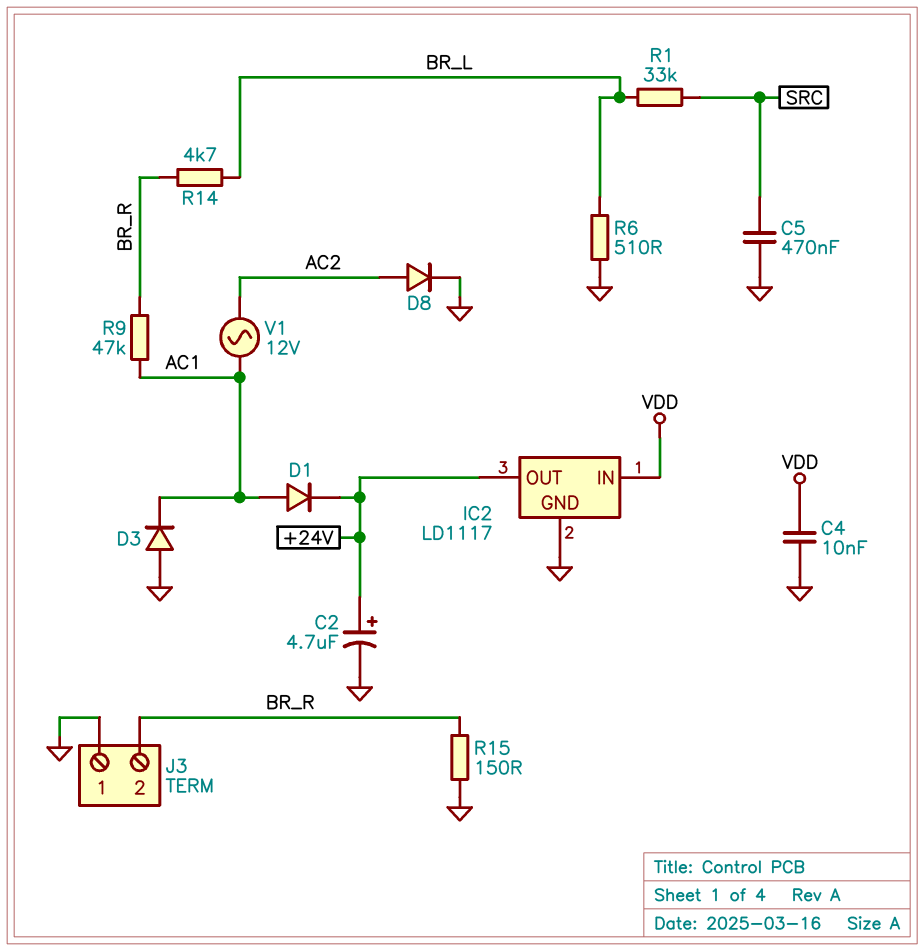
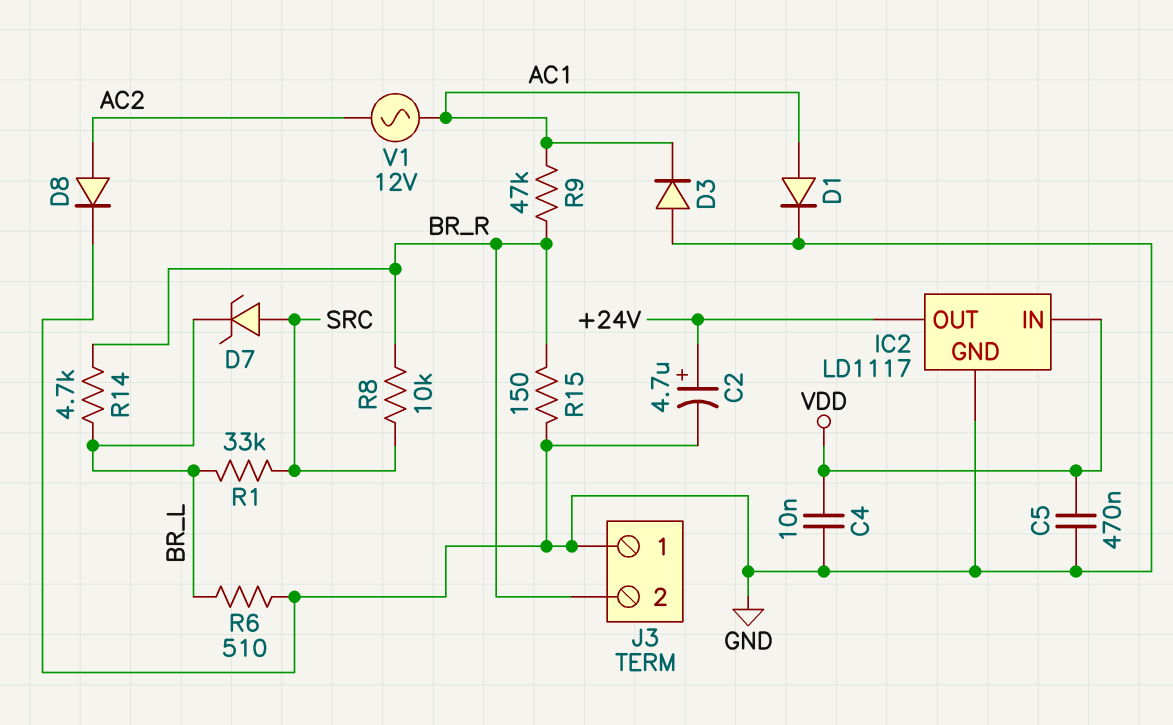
C5: 470nF (GND, SRC) -> 470nF (GND, VDD)
D1: diode (A AC1, K +24V) -> diode (A AC1, K GND)
D7: none -> zener (A SRC, K BR_L)
R8: none -> 10k (BR_R, SRC)

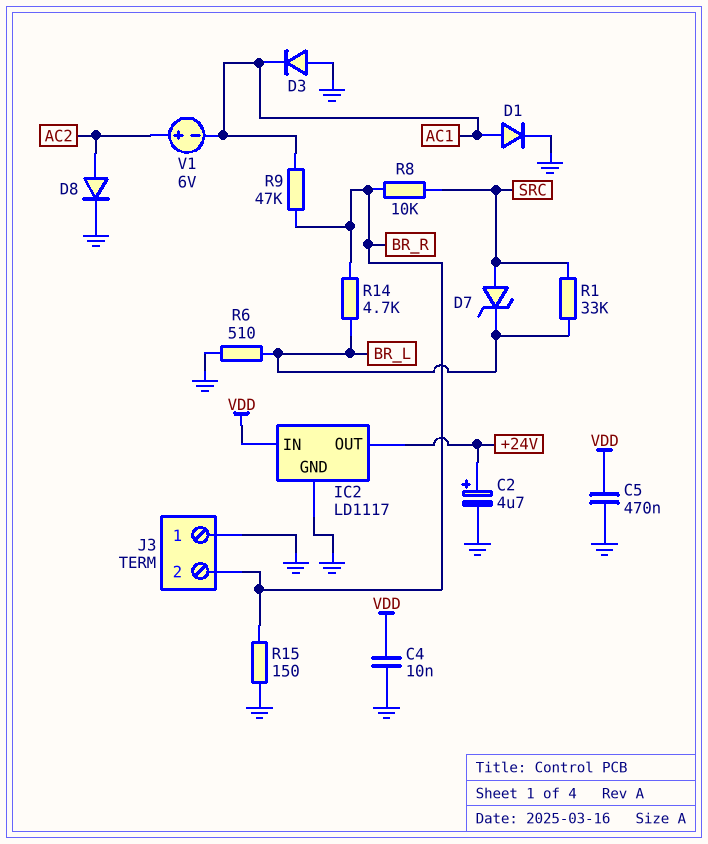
V1: AC 12V (AC1, AC2) -> 6V (plus AC2, minus AC1)

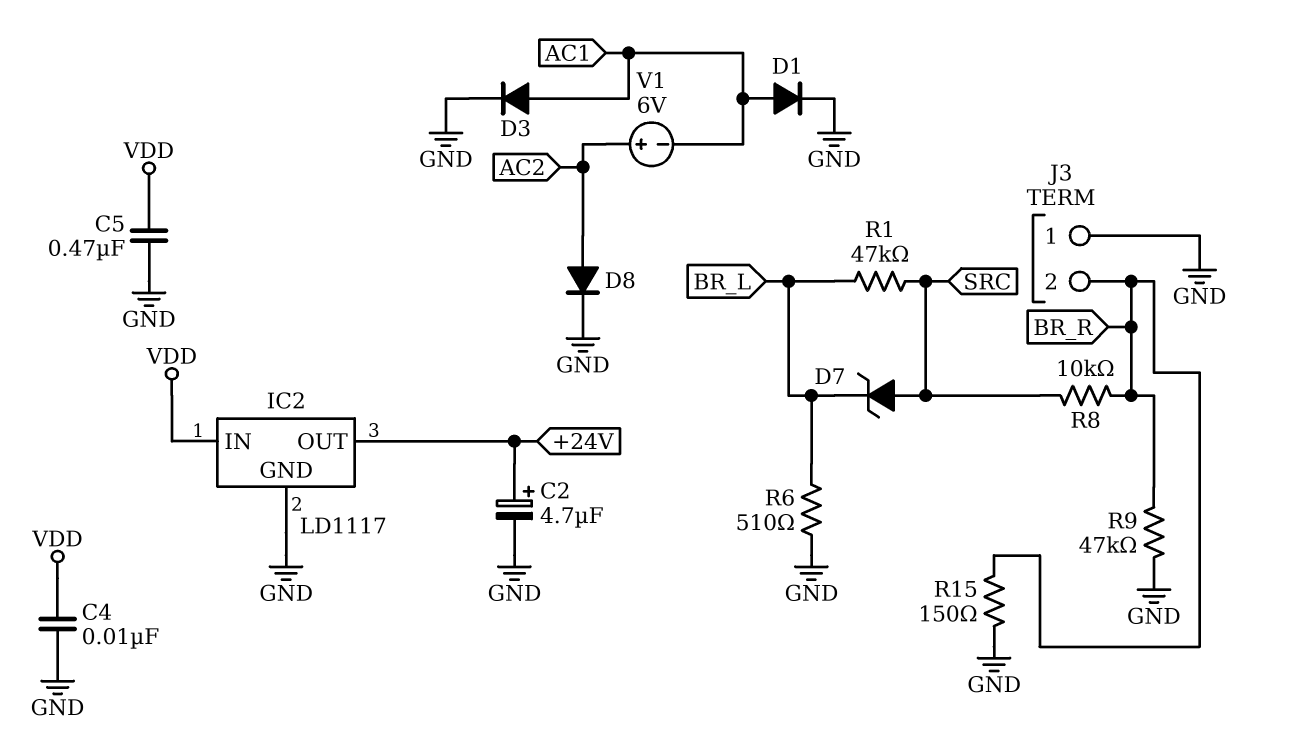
D3: diode (A GND, K AC1) -> diode (A AC1, K GND)
R1: 33k (BR_L, SRC) -> 47k (BR_L, SRC)
R9: 47k (AC1, BR_R) -> 47k (BR_R, GND)
R14: 4.7k (BR_L, BR_R) -> none

